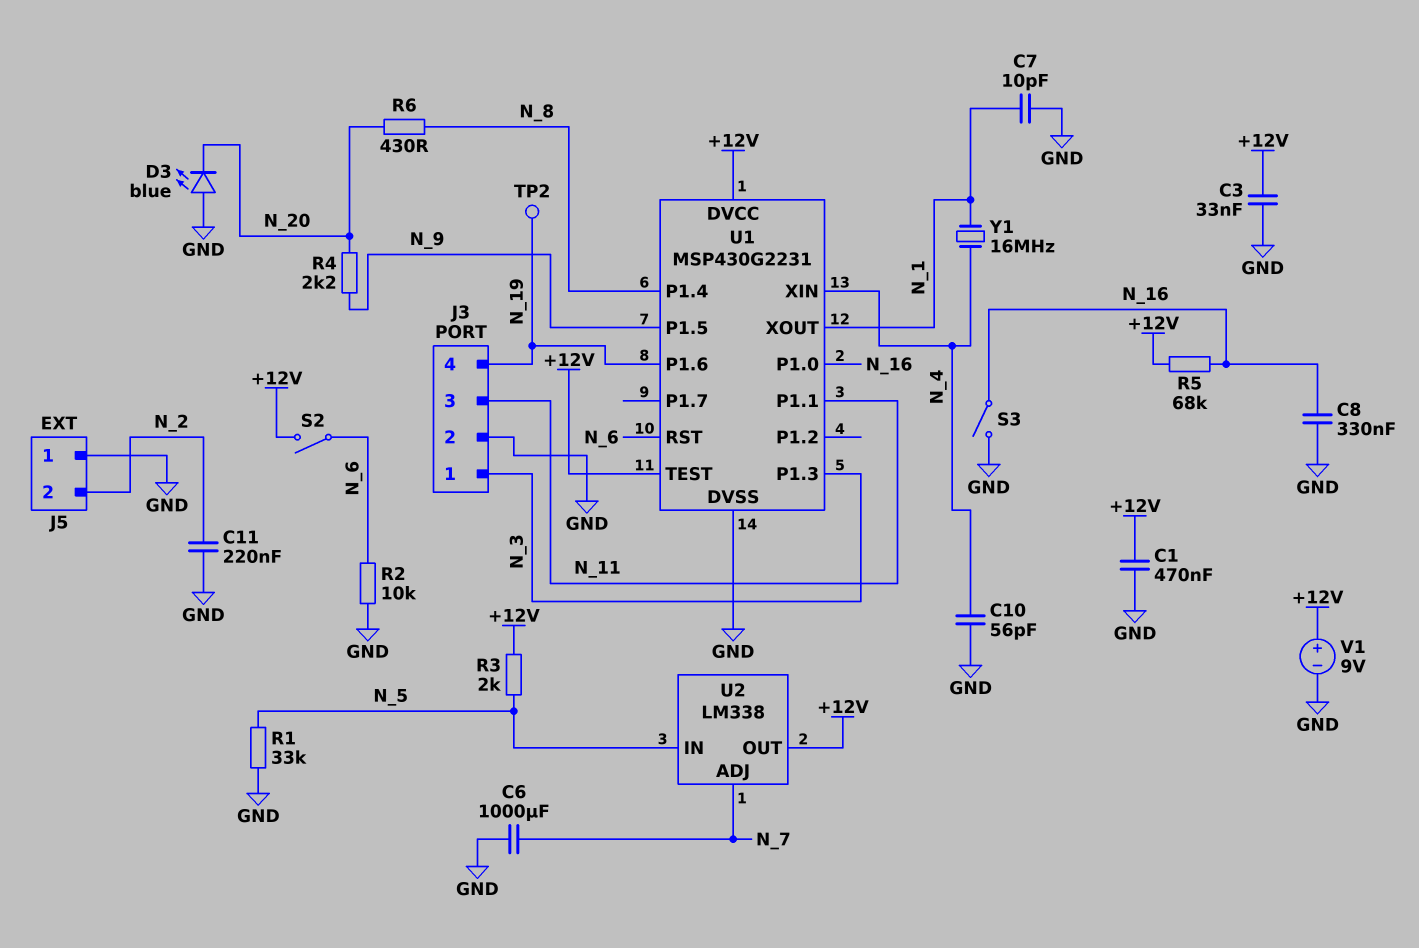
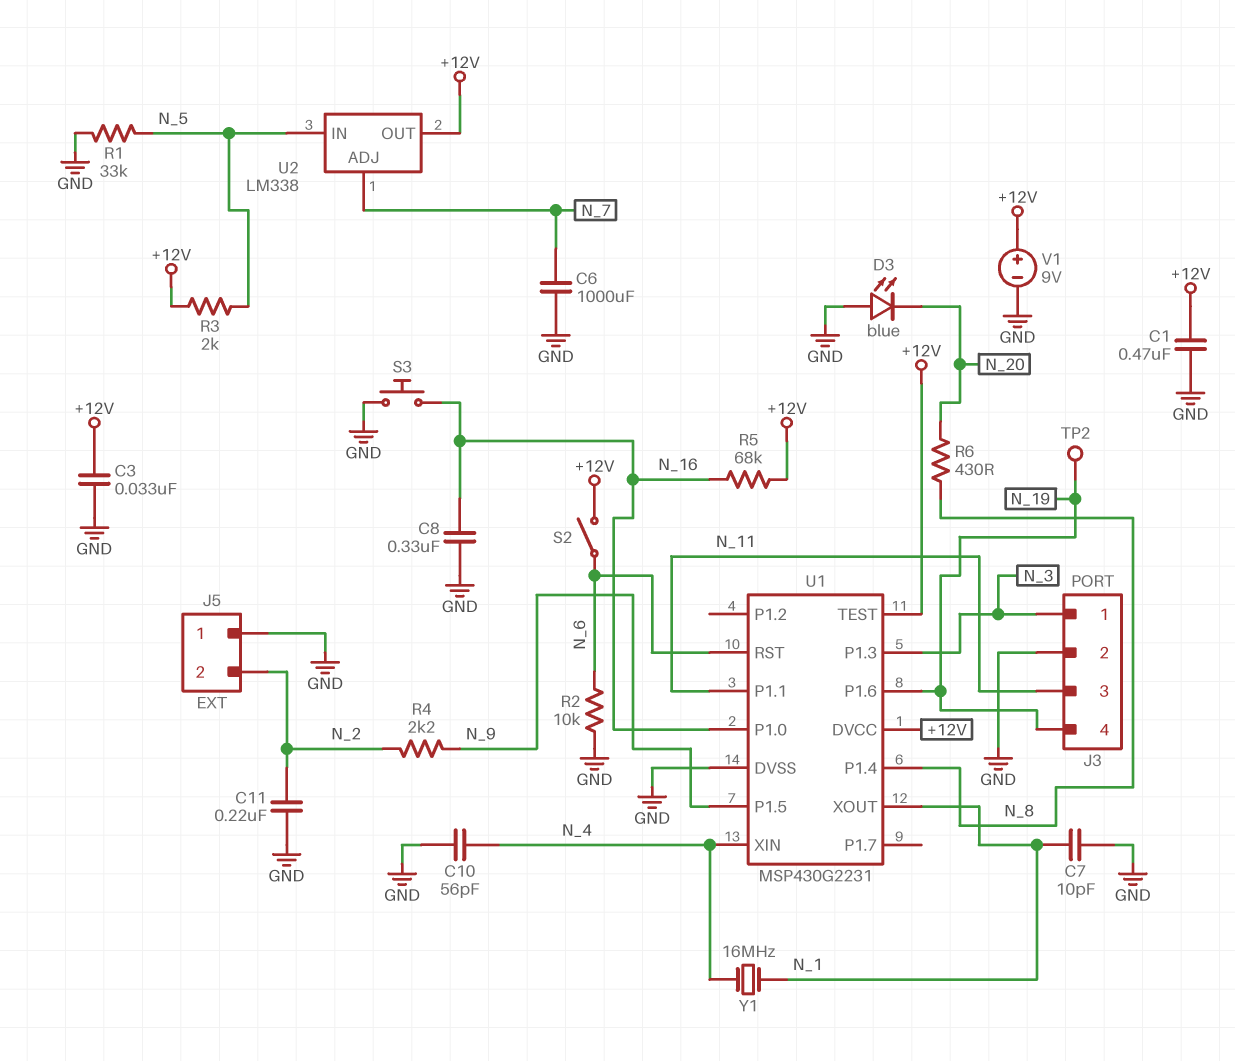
R4: 2.2k (N_9, N_20) -> 2.2k (N_2, N_9)
S3: switch (GND, N_16) -> button (GND, N_16)

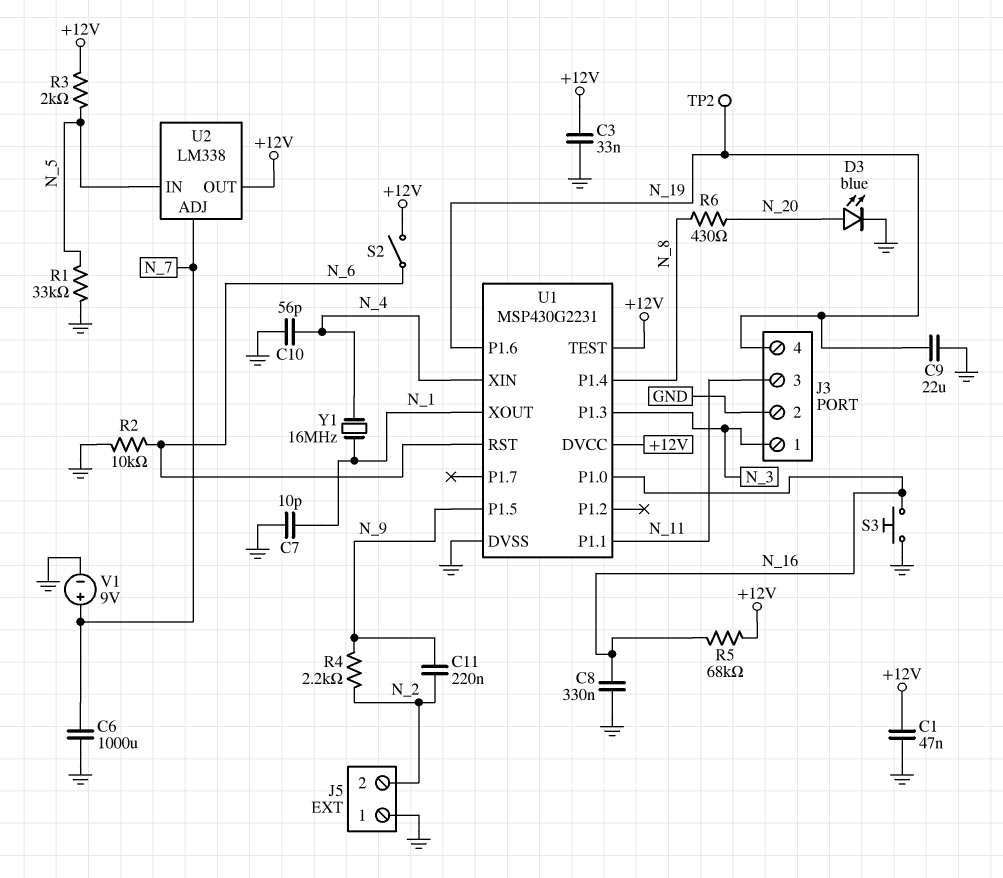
C1: 470nF (+12V, GND) -> 47nF (+12V, GND)
C9: none -> 22uF (GND, N_19)
C11: 220nF (GND, N_2) -> 220nF (N_2, N_9)
D3: LED blue (A GND, K N_20) -> LED blue (A N_20, K GND)
V1: 9V (plus +12V, minus GND) -> 9V (plus N_7, minus GND)

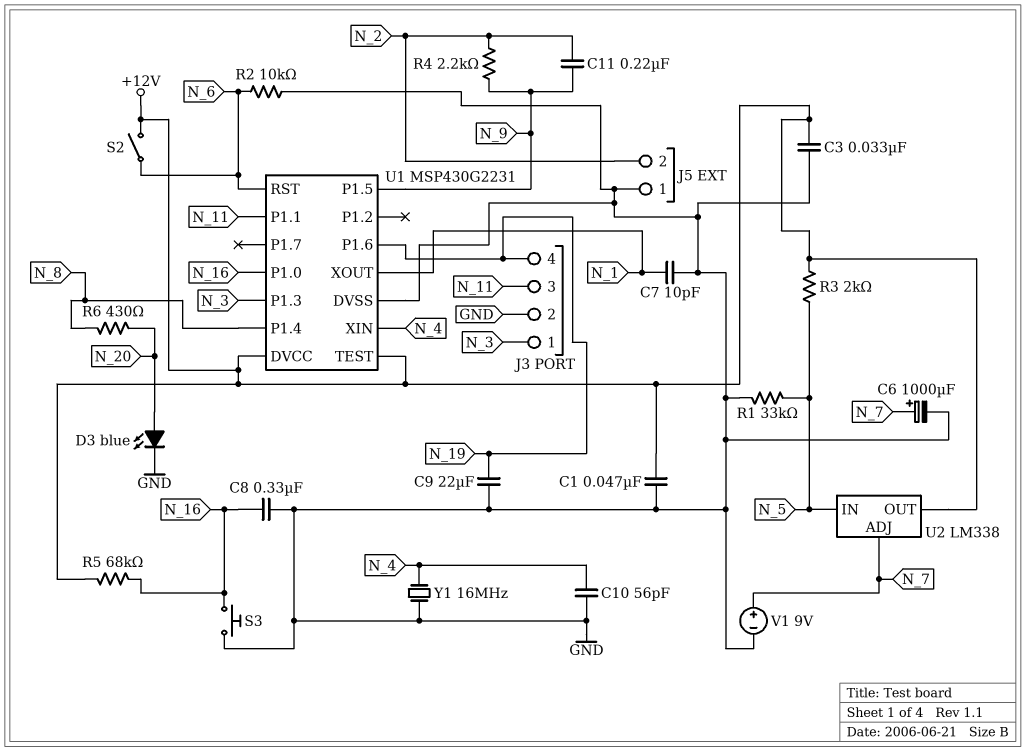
C6: 1000uF (GND, N_7) -> 1000uF (plus N_7, minus GND)
TP2: test point (N_19) -> none
Y1: 16MHz (N_1, N_4) -> 16MHz (GND, N_4)

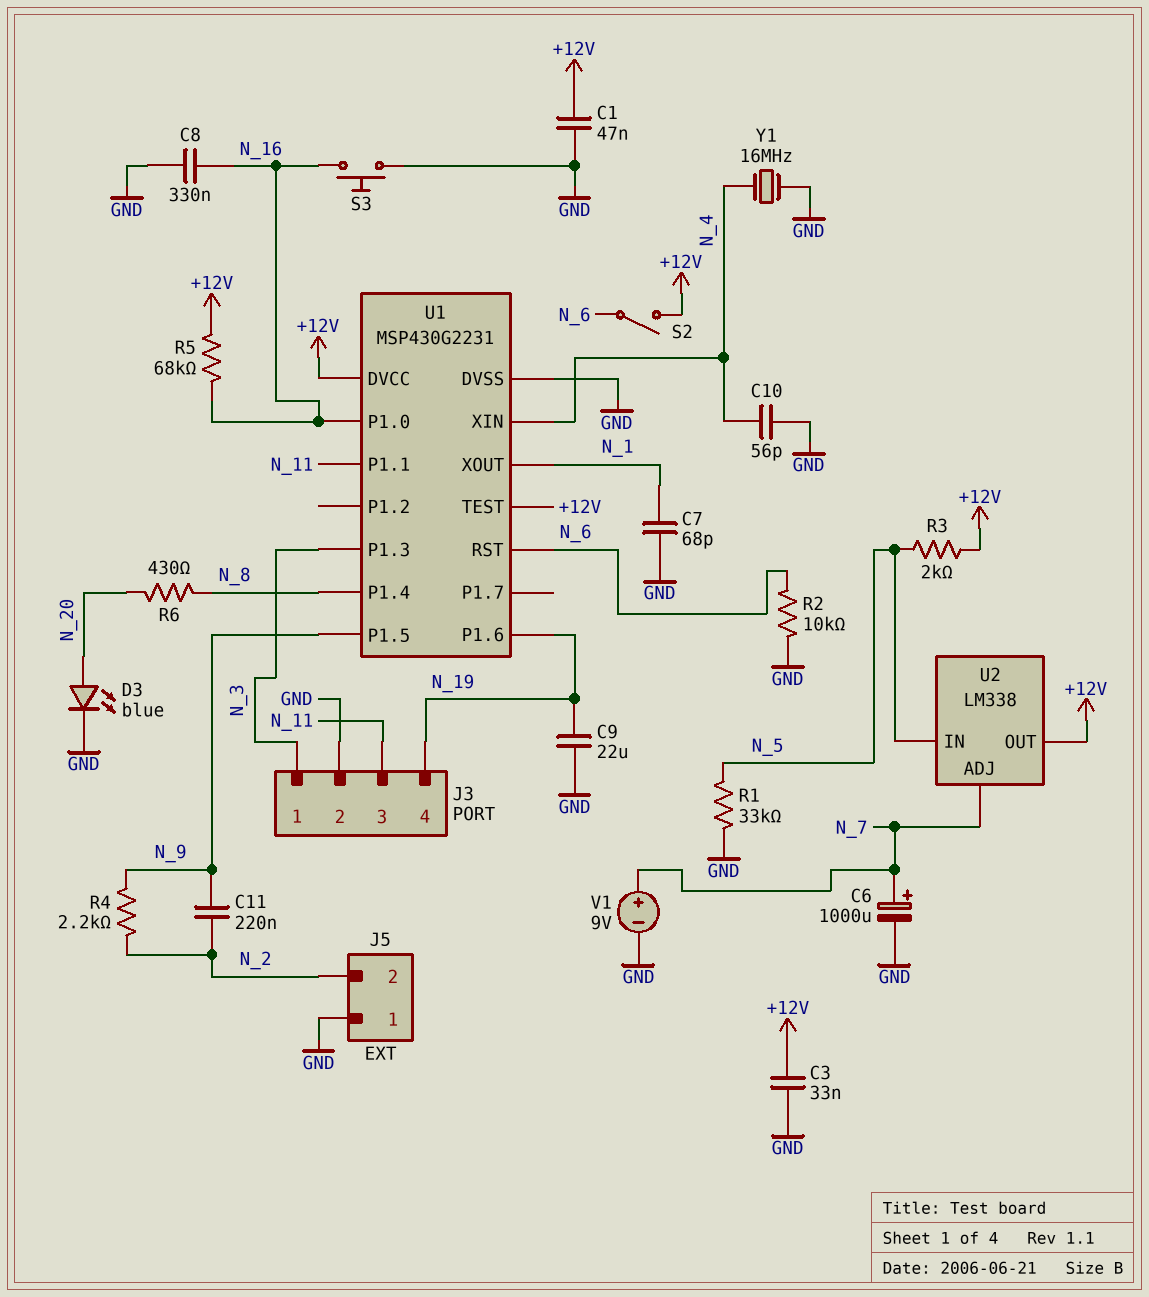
C7: 10pF (GND, N_1) -> 68pF (GND, N_1)

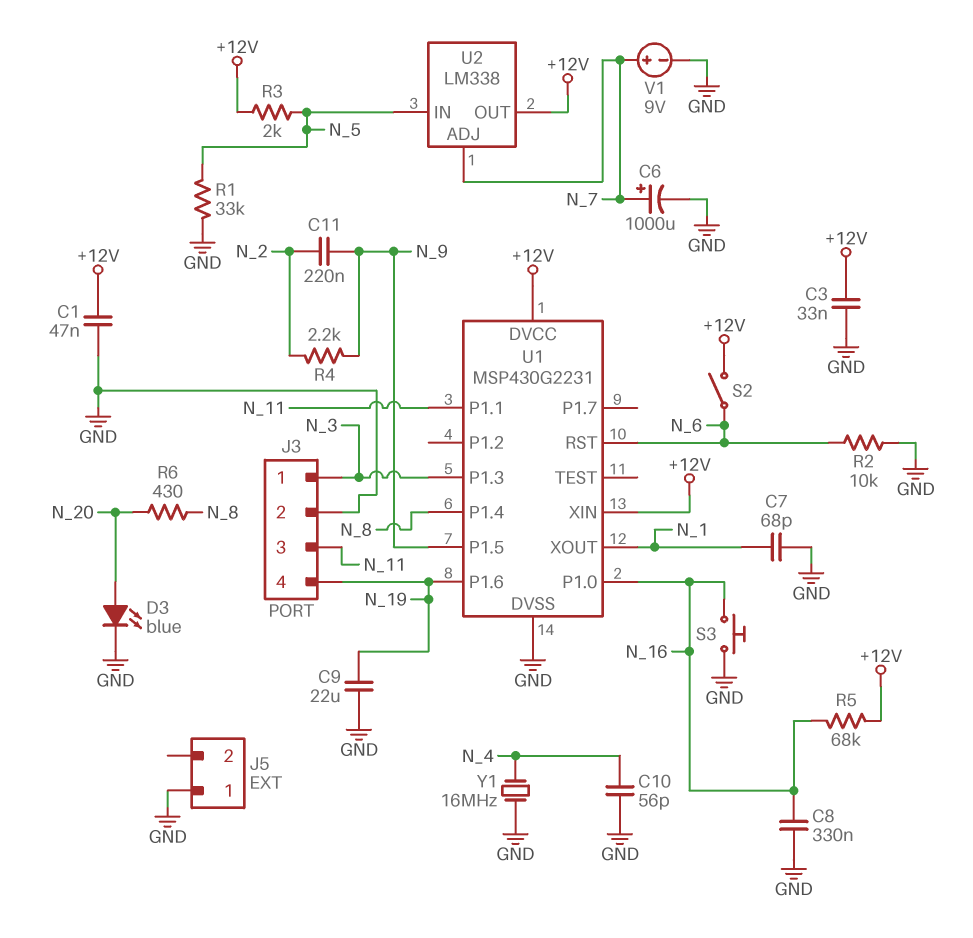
J5 pin 2: N_2 -> none
U1 pin TEST: +12V -> none
U1 pin XIN: N_4 -> +12V

